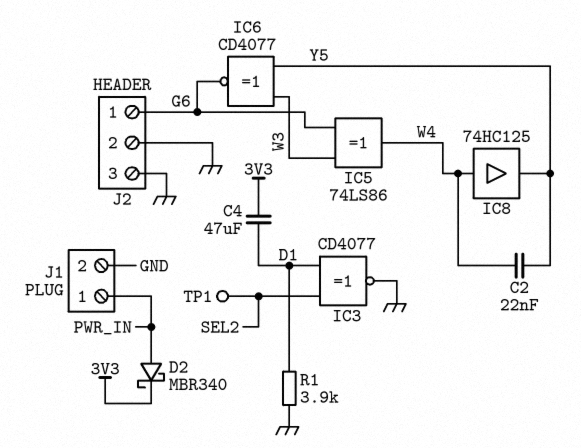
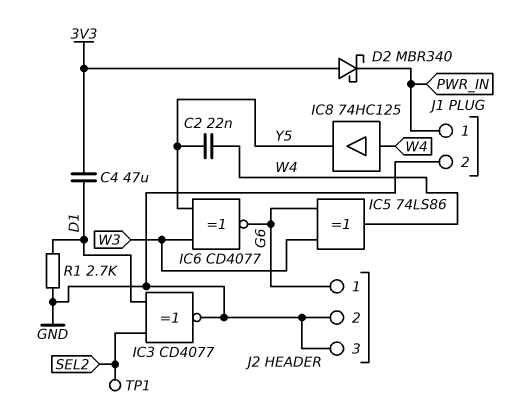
D2: schottky MBR340 (A PWR_IN, K 3V3) -> schottky MBR340 (A 3V3, K PWR_IN)
R1: 3.9k (D1, GND) -> 2.7k (D1, GND)

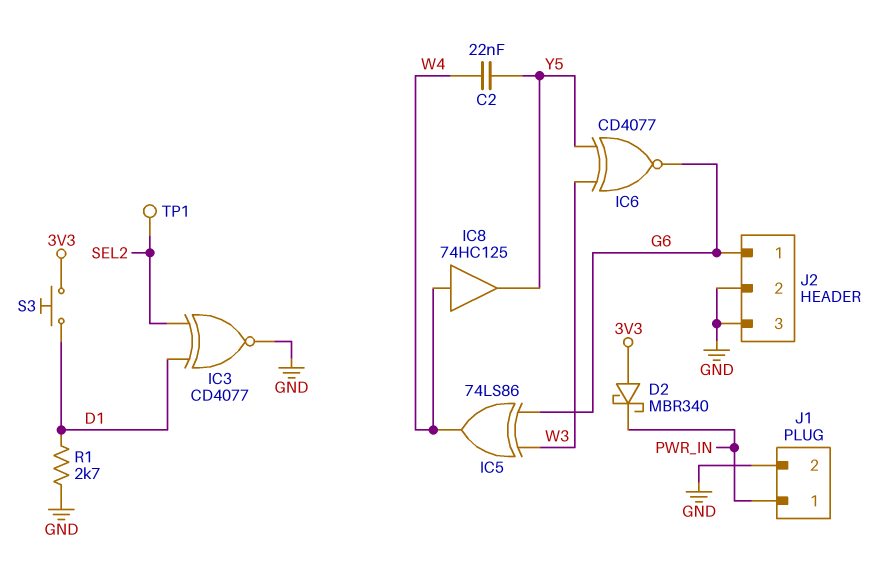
C4: 47uF (3V3, D1) -> none
S3: none -> button (3V3, D1)

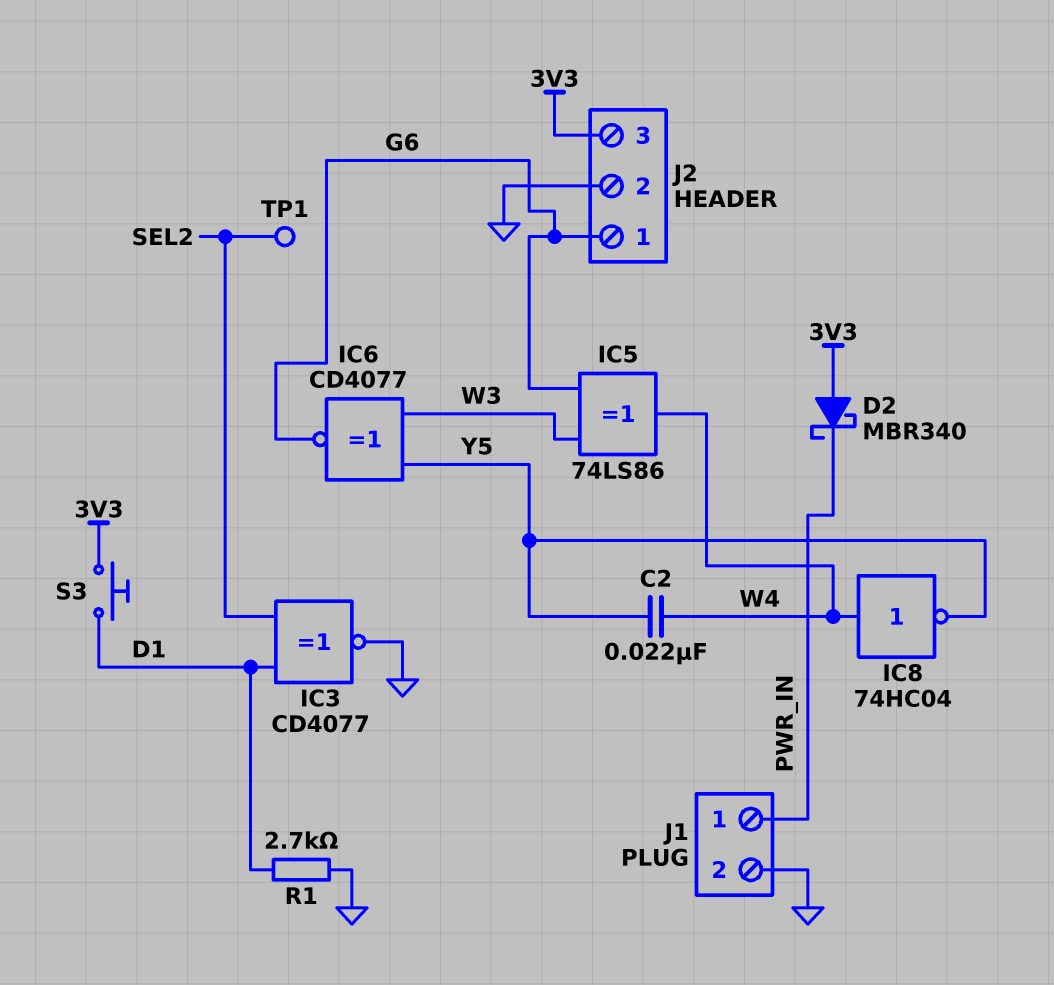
IC8: buffer 74HC125 (in W4, out Y5) -> NOT 74HC04 (in W4, out Y5)
J2 pin 3: GND -> 3V3

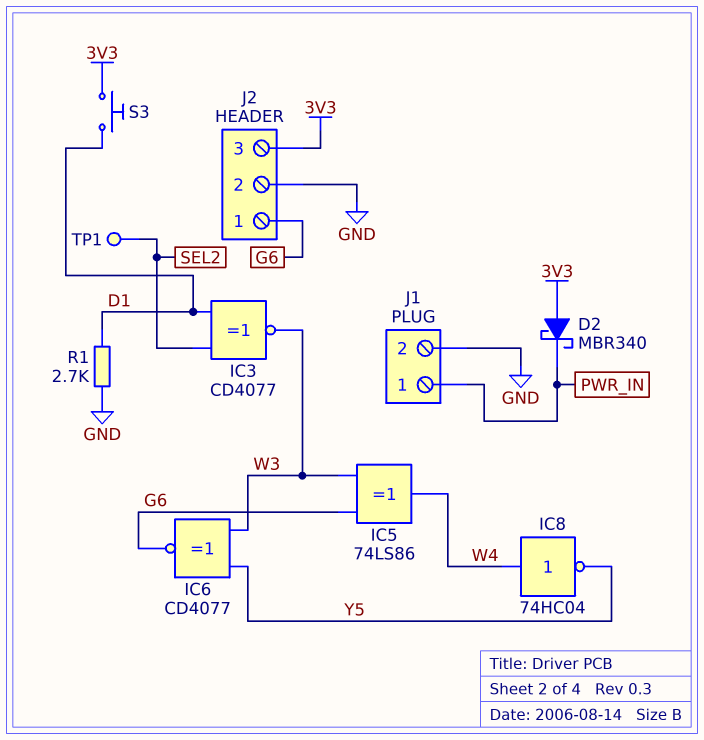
C2: 22nF (W4, Y5) -> none
IC3: XNOR CD4077 (in D1, in SEL2, out GND) -> XNOR CD4077 (in D1, in SEL2, out W3)

